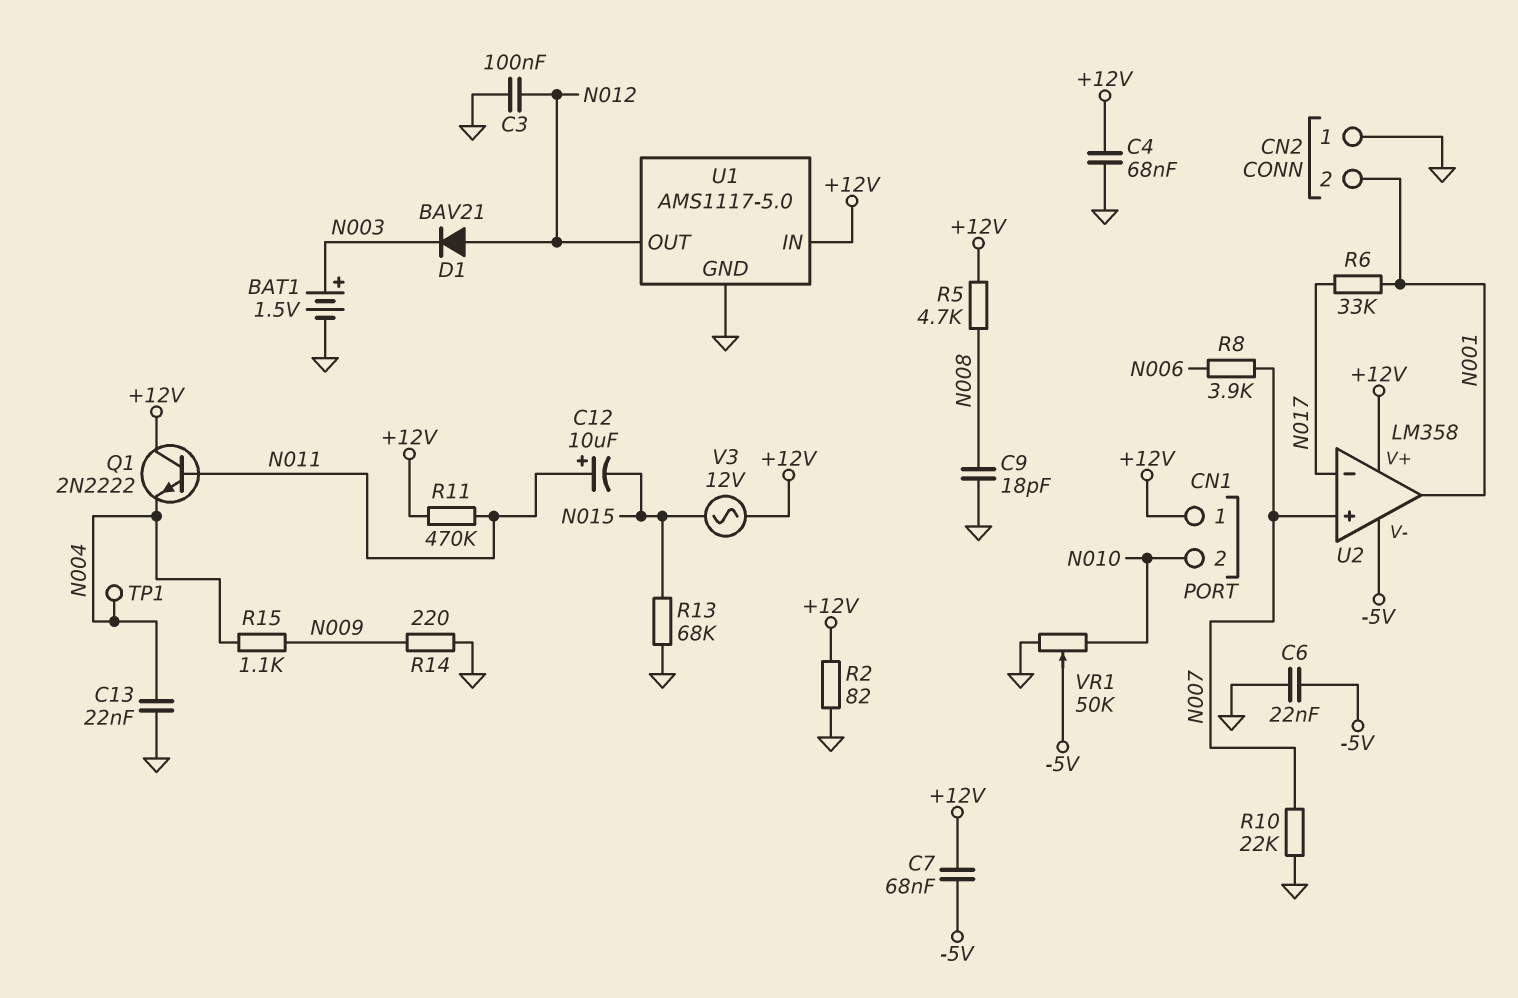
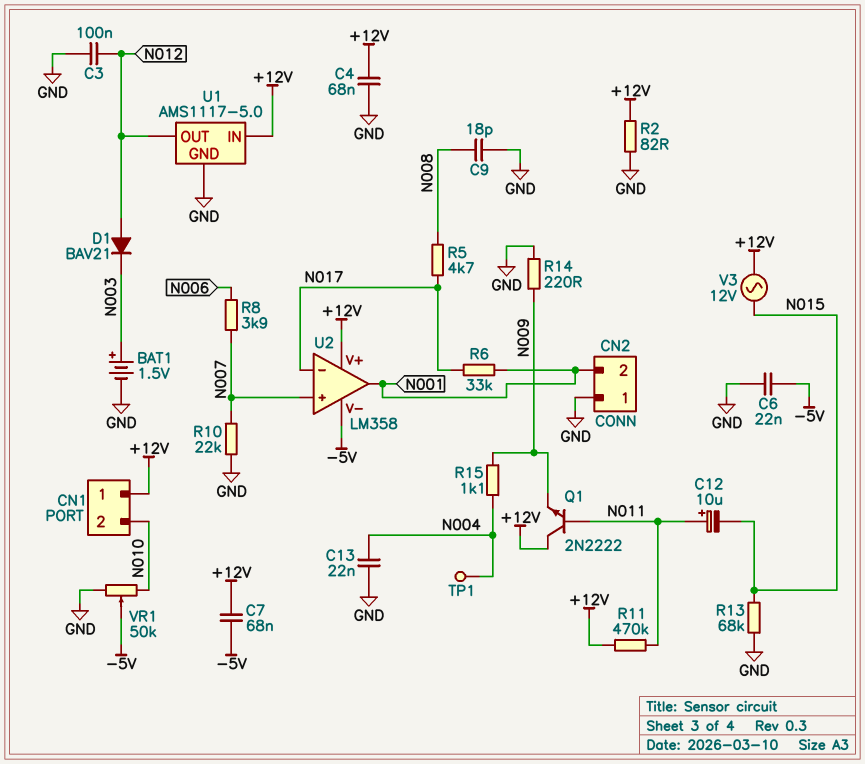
Q1: NPN 2N2222 (B N011, C +12V, E N004) -> NPN 2N2222 (B N011, C +12V, E N009)
R5: 4.7k (+12V, N008) -> 4.7k (N008, N017)

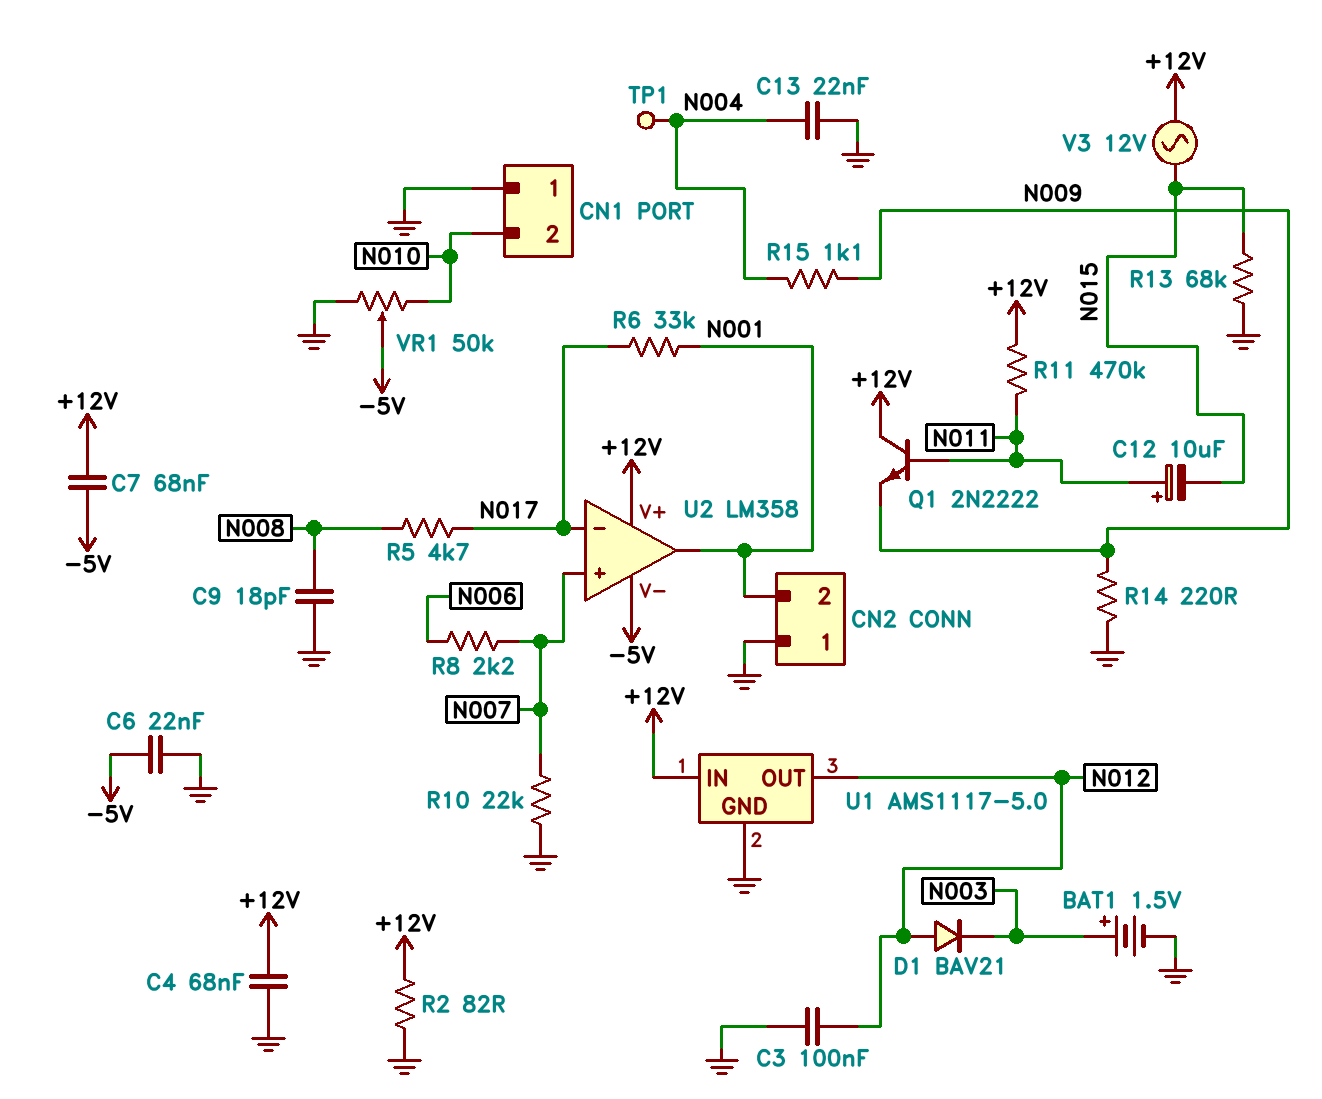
CN1 pin 1: +12V -> GND
R8: 3.9k (N006, N007) -> 2.2k (N006, N007)

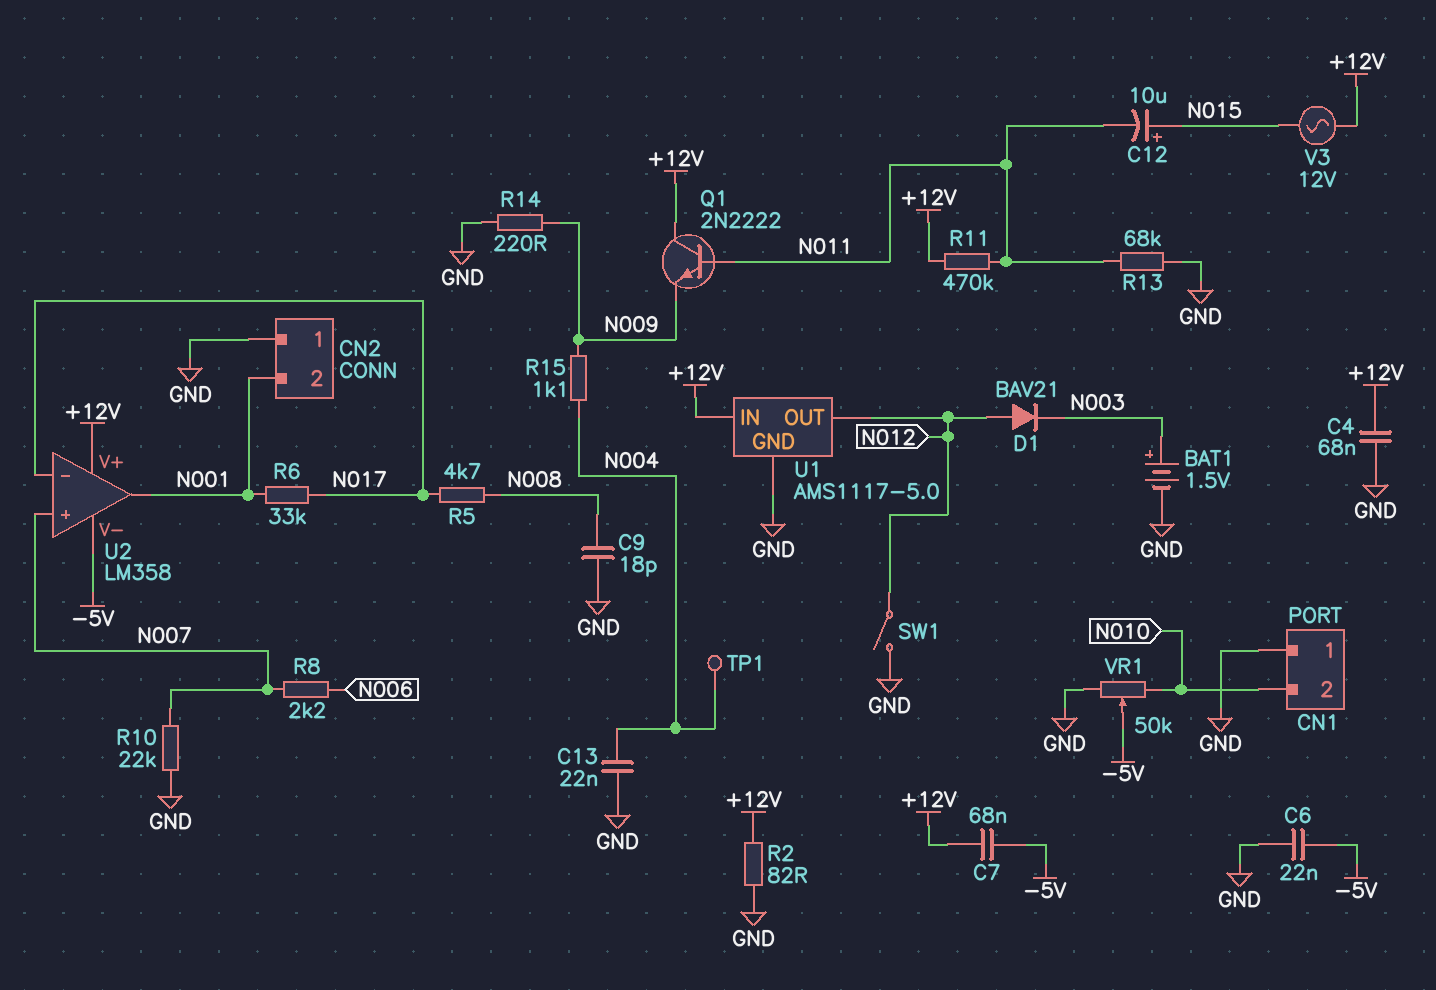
C3: 100nF (GND, N012) -> none
C12: 10uF (plus N011, minus N015) -> 10uF (plus N015, minus N011)
R13: 68k (GND, N015) -> 68k (GND, N011)
SW1: none -> switch (GND, N012)

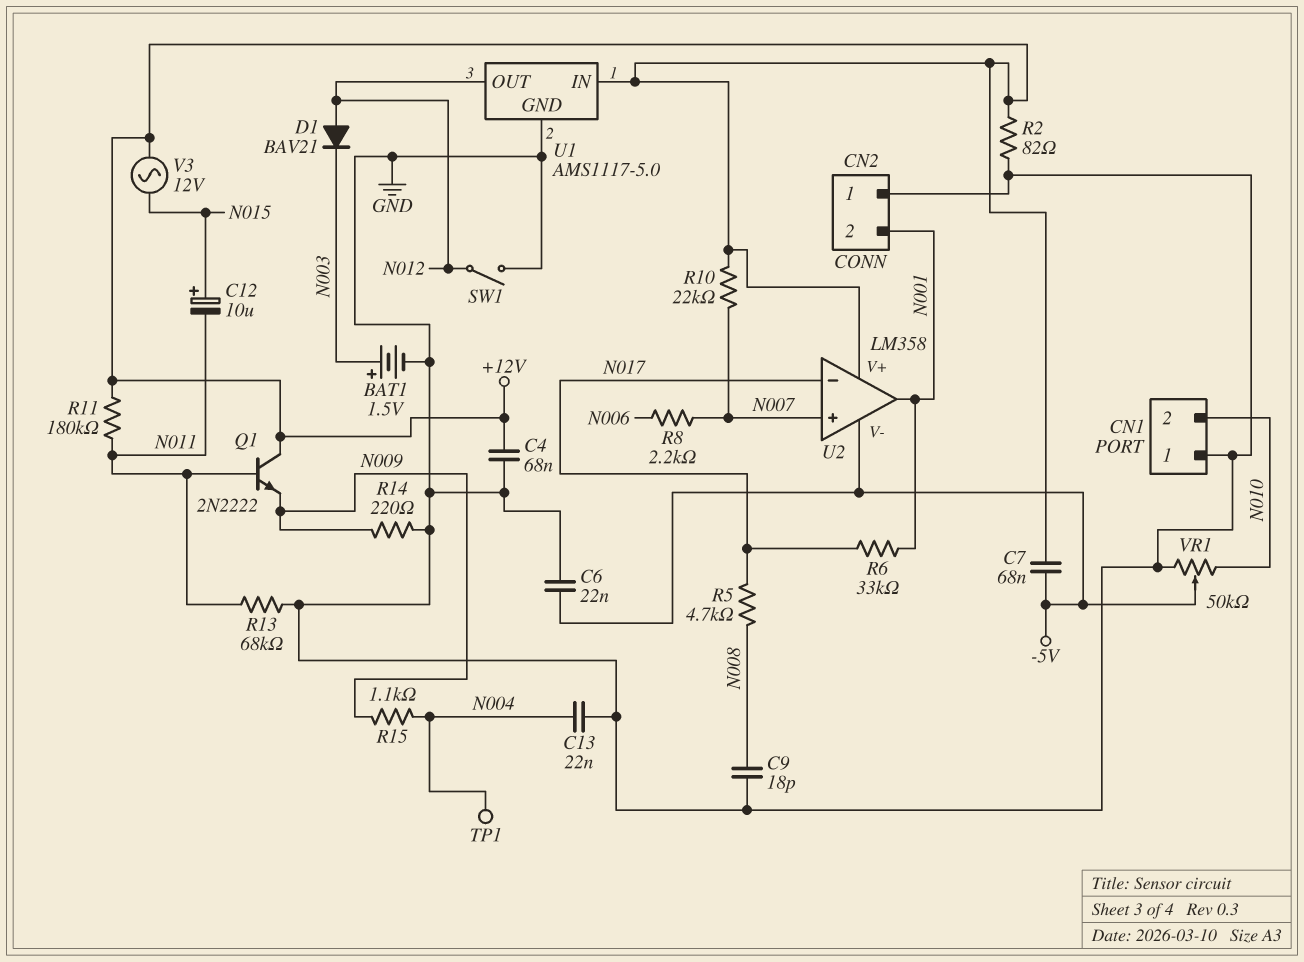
R10: 22k (GND, N007) -> 22k (+12V, N007)
R11: 470k (+12V, N011) -> 180k (+12V, N011)

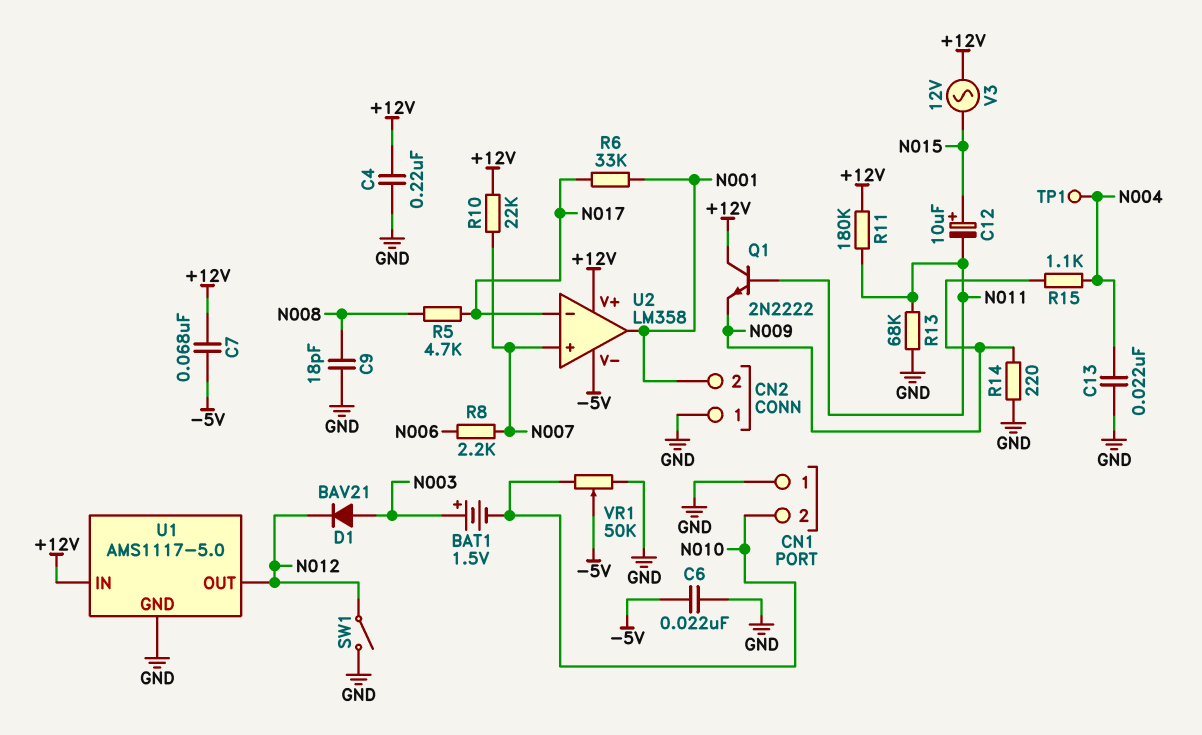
BAT1: 1.5V (plus N003, minus GND) -> 1.5V (plus N003, minus N010)
C4: 68nF (+12V, GND) -> 220nF (+12V, GND)
D1: diode BAV21 (A N012, K N003) -> diode BAV21 (A N003, K N012)
R2: 82 (+12V, GND) -> none

